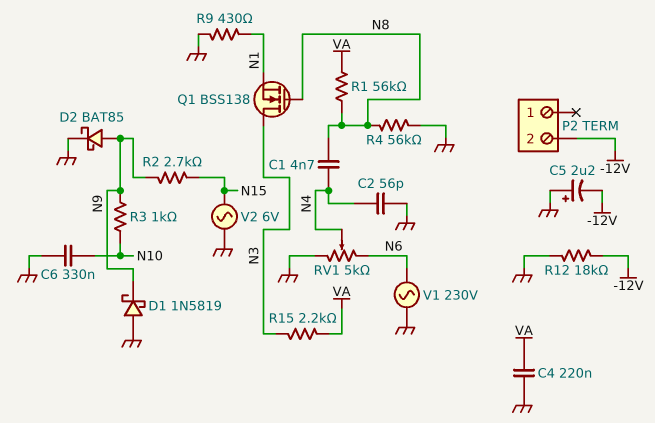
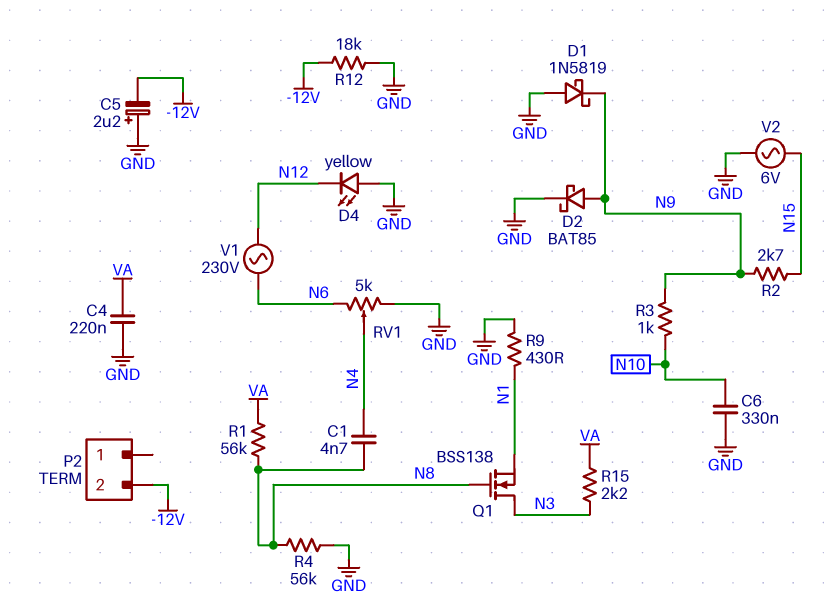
C2: 56pF (GND, N4) -> none
D4: none -> LED yellow (A GND, K N12)
V1: AC 230V (GND, N6) -> AC 230V (N6, N12)

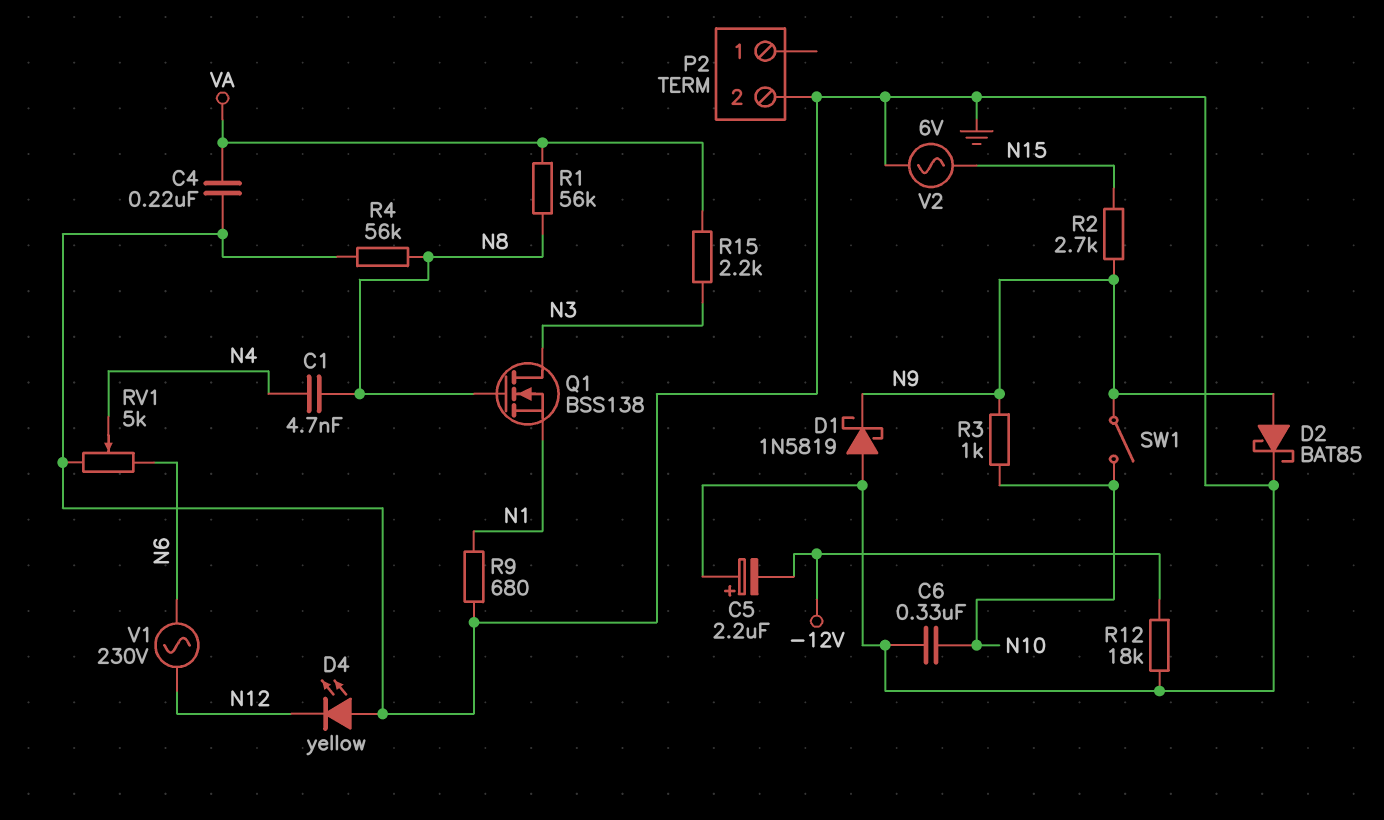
P2 pin 2: -12V -> GND
R9: 430 (GND, N1) -> 680 (GND, N1)
SW1: none -> switch (N9, N10)

